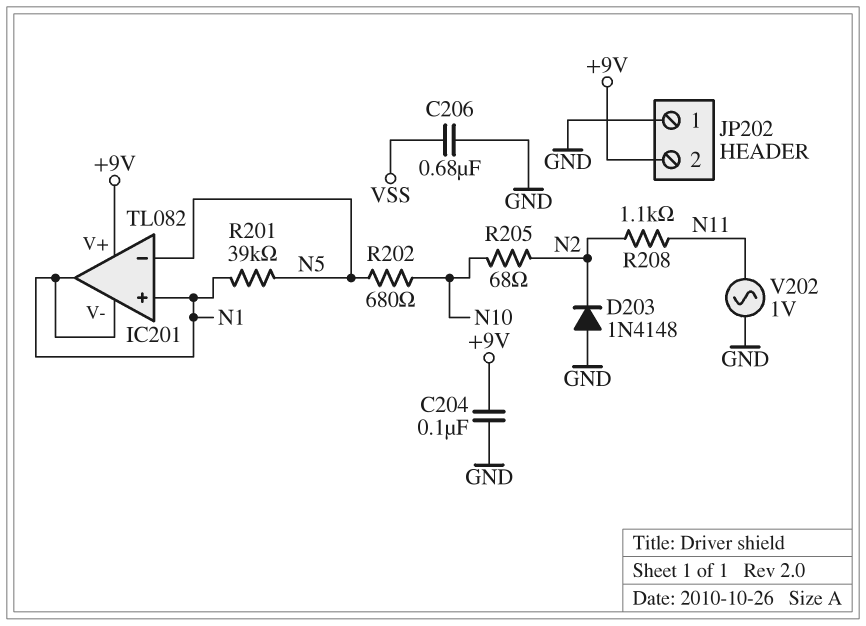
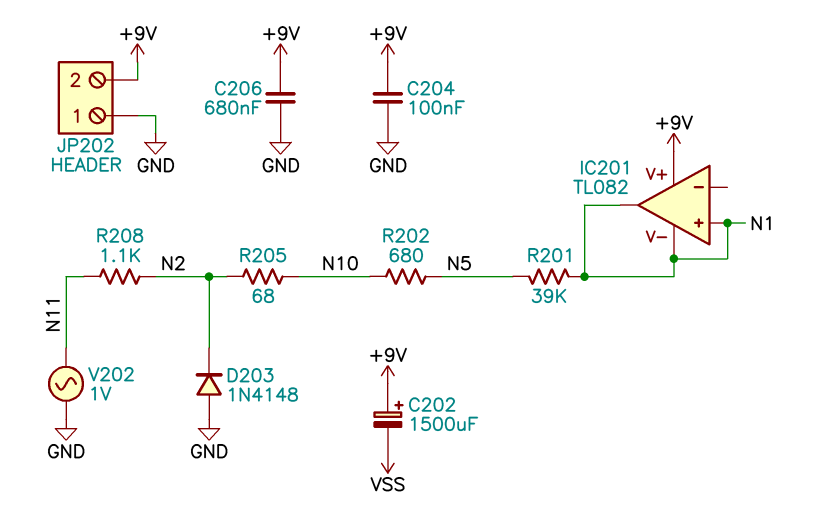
C202: none -> 1500uF (plus +9V, minus VSS)
C206: 680nF (GND, VSS) -> 680nF (+9V, GND)
IC201 pin in-: N5 -> none

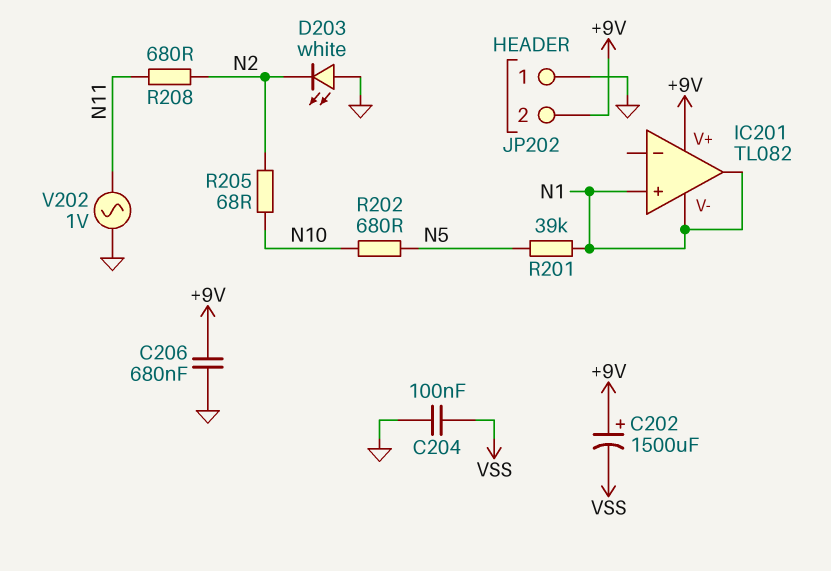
C204: 100nF (+9V, GND) -> 100nF (GND, VSS)
D203: diode 1N4148 (A GND, K N2) -> LED white (A GND, K N2)
R208: 1.1k (N2, N11) -> 680 (N2, N11)

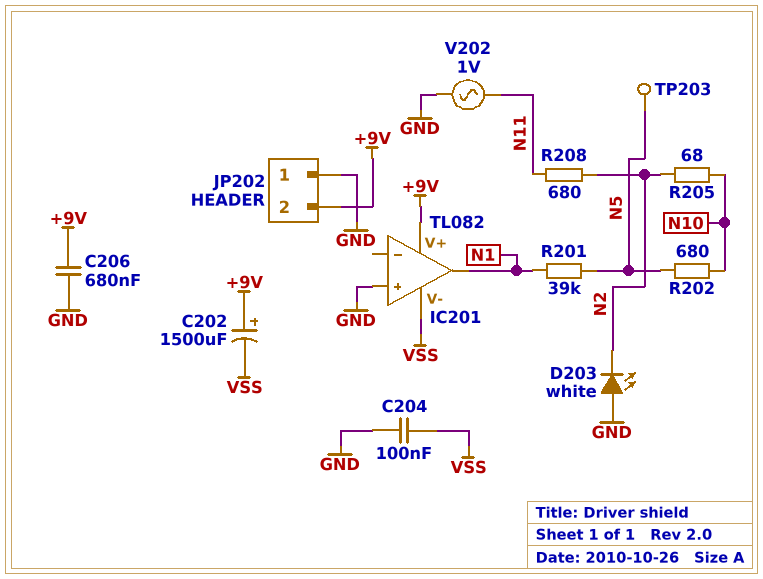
IC201 pin V-: N1 -> VSS
IC201 pin in+: N1 -> GND
TP203: none -> test point (N5)

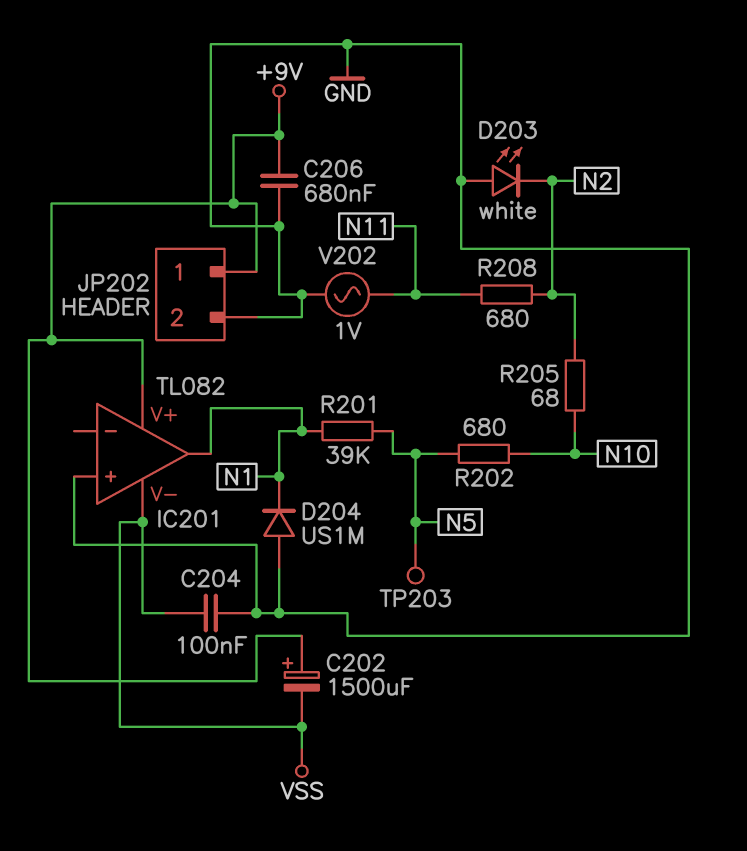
D204: none -> diode US1M (A GND, K N1)
JP202 pin 1: GND -> +9V
JP202 pin 2: +9V -> GND

